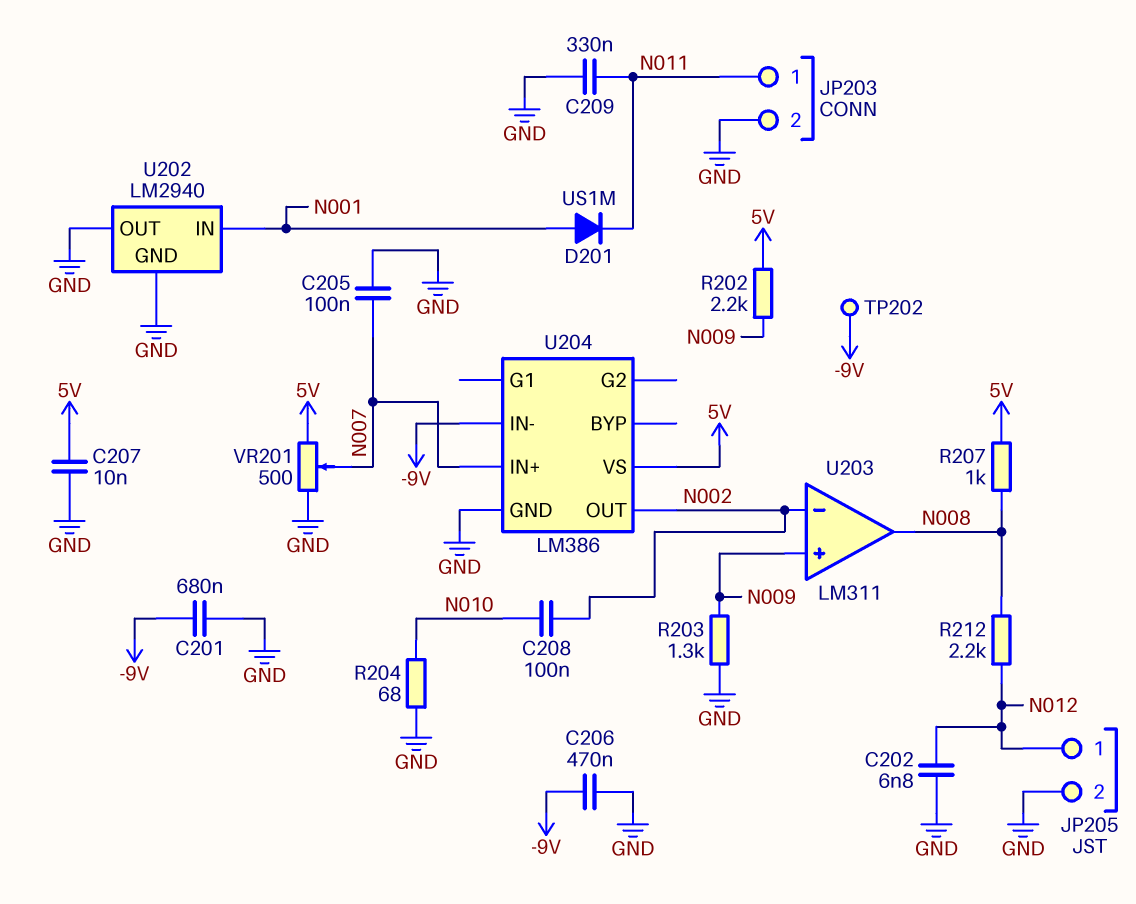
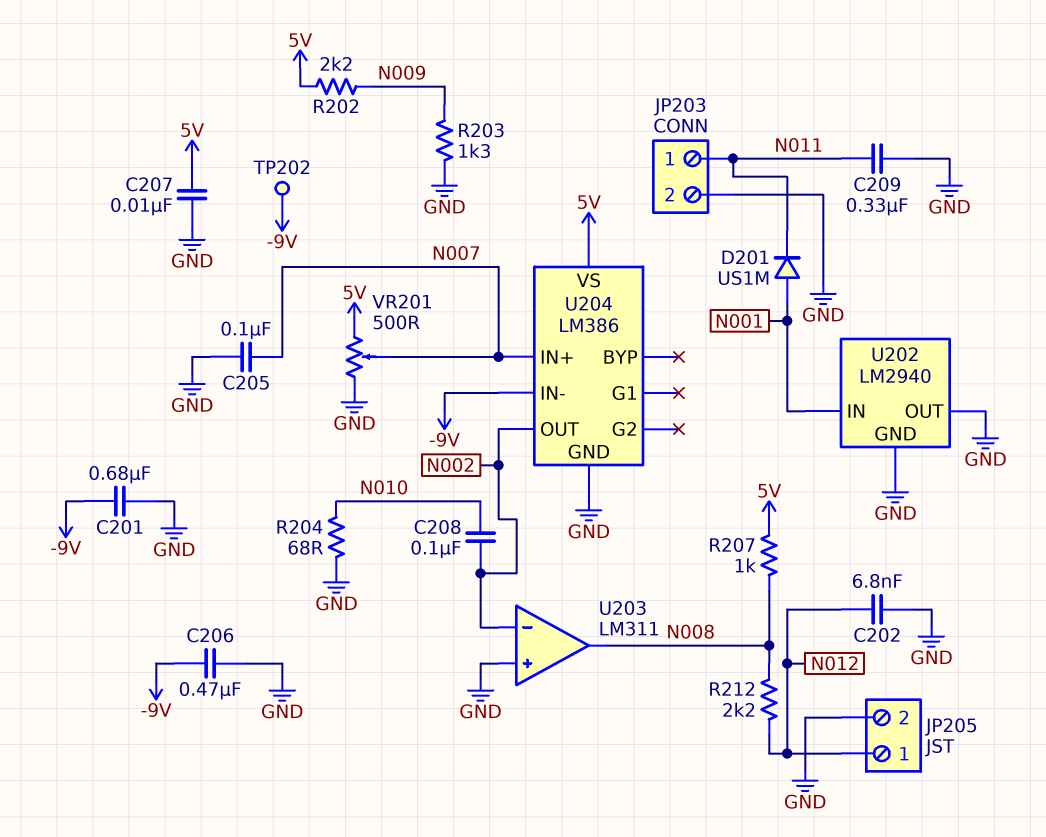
U203 pin in+: N009 -> GND

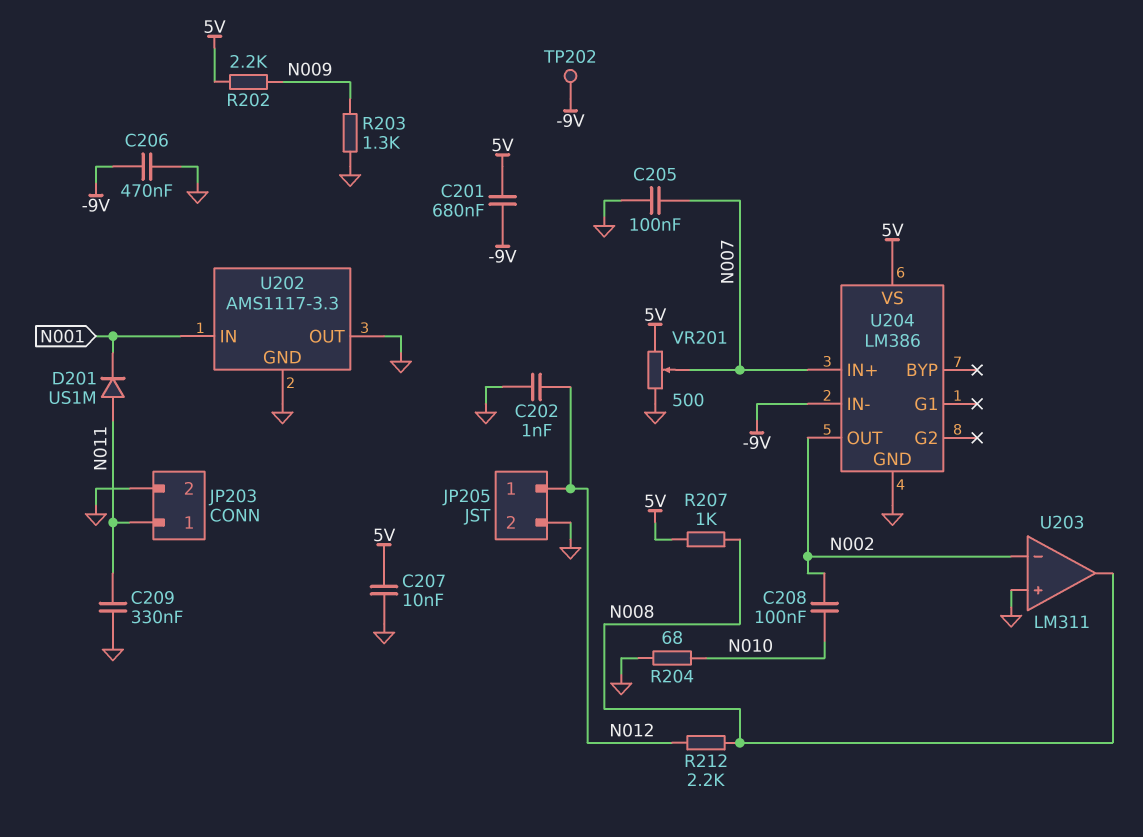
C201: 680nF (-9V, GND) -> 680nF (-9V, 5V)
C202: 6.8nF (GND, N012) -> 1nF (GND, N012)
D201: diode US1M (A N001, K N011) -> diode US1M (A N011, K N001)
U202: LM2940 -> AMS1117-3.3

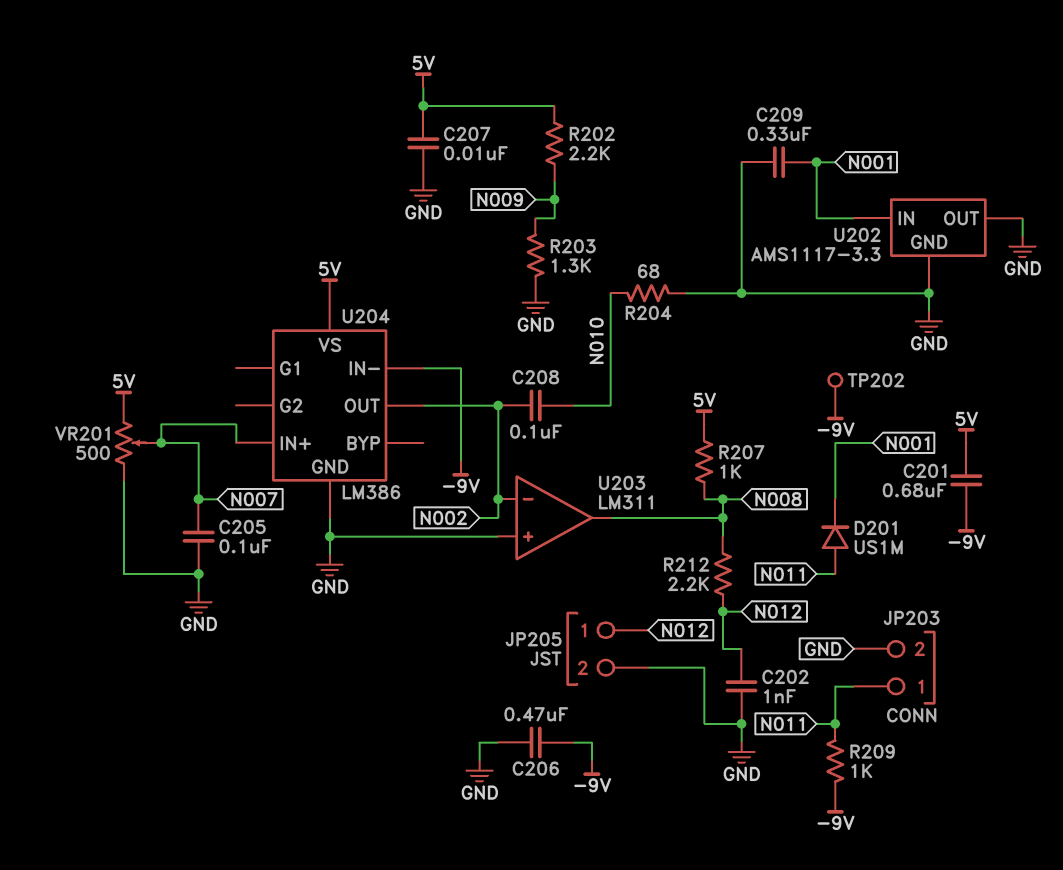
C209: 330nF (GND, N011) -> 330nF (GND, N001)
R209: none -> 1k (-9V, N011)

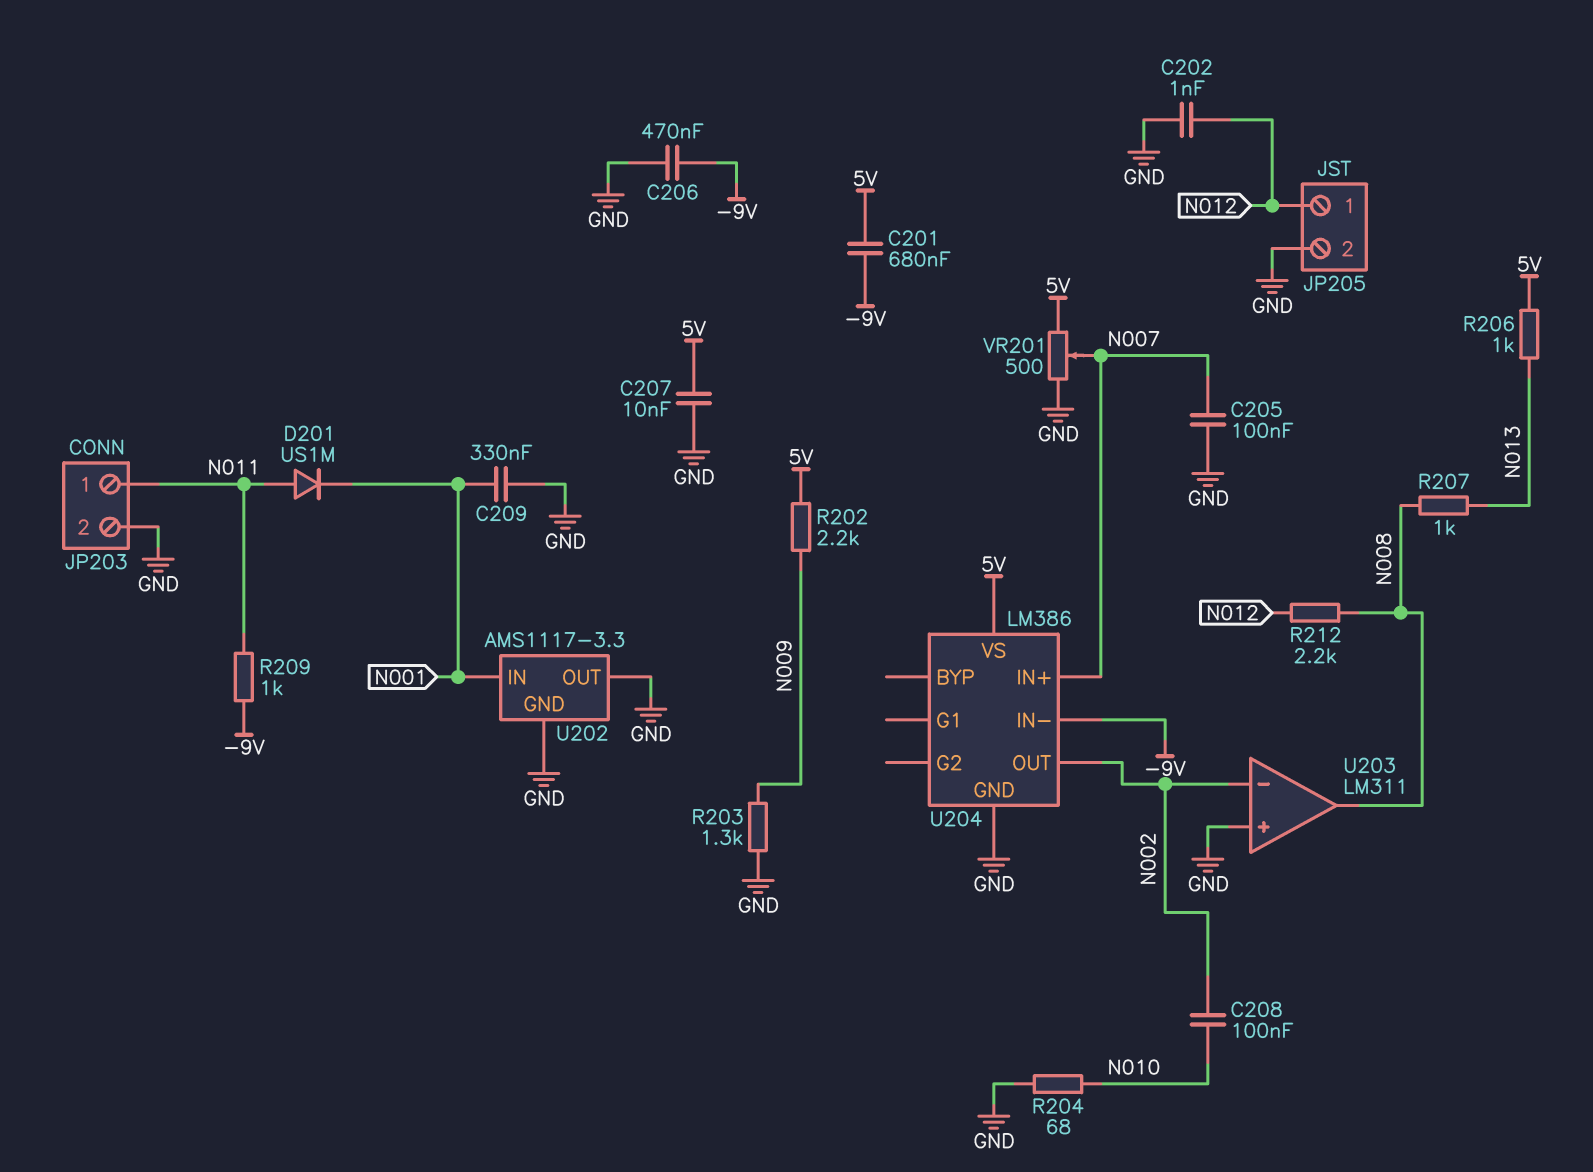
R206: none -> 1k (5V, N013)
R207: 1k (5V, N008) -> 1k (N008, N013)
TP202: test point (-9V) -> none

